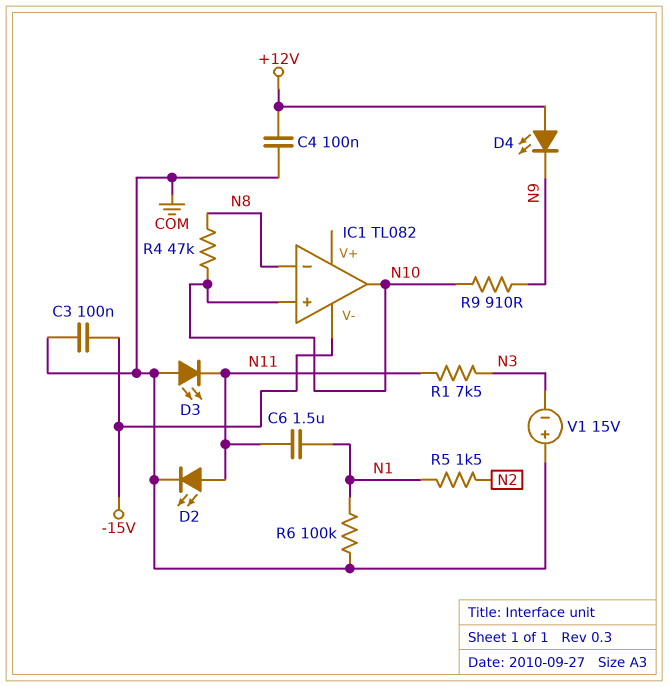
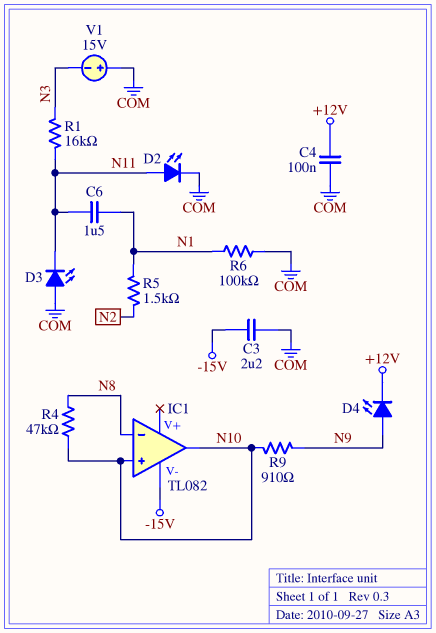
C3: 100nF (-15V, COM) -> 2.2uF (-15V, COM)
D4: LED (A +12V, K N9) -> LED (A N9, K +12V)
R1: 7.5k (N3, N11) -> 16k (N3, N11)

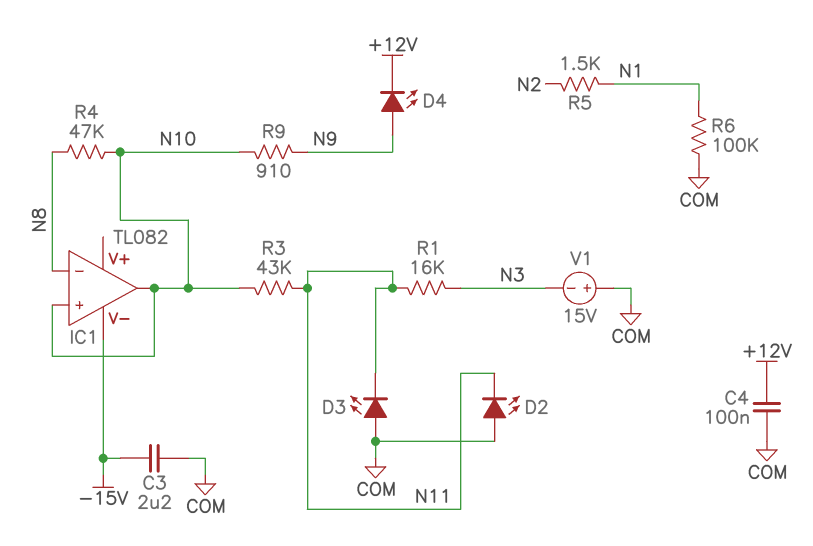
C6: 1.5uF (N1, N11) -> none
D2: LED (A N11, K COM) -> LED (A COM, K N11)
R3: none -> 43k (N10, N11)

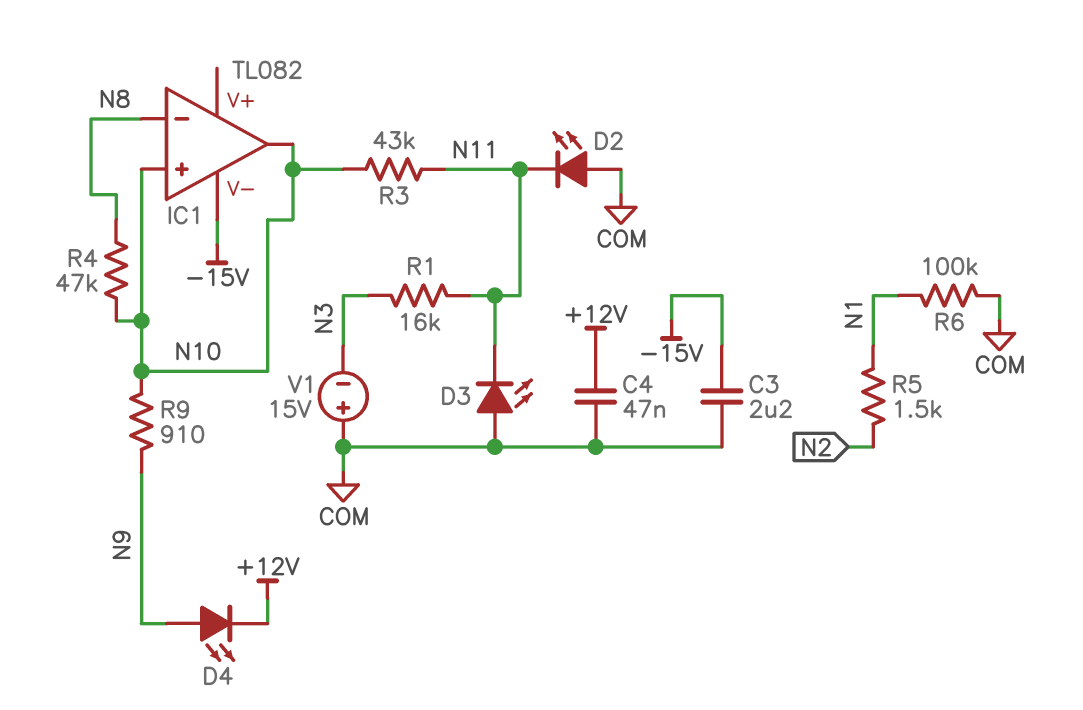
C4: 100nF (+12V, COM) -> 47nF (+12V, COM)

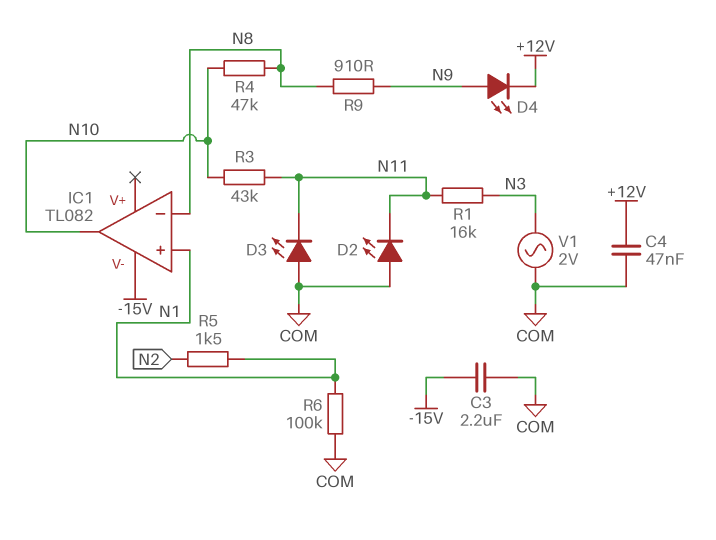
IC1 pin in+: N10 -> N1
R9: 910 (N9, N10) -> 910 (N8, N9)
V1: 15V (plus COM, minus N3) -> AC 2V (COM, N3)

